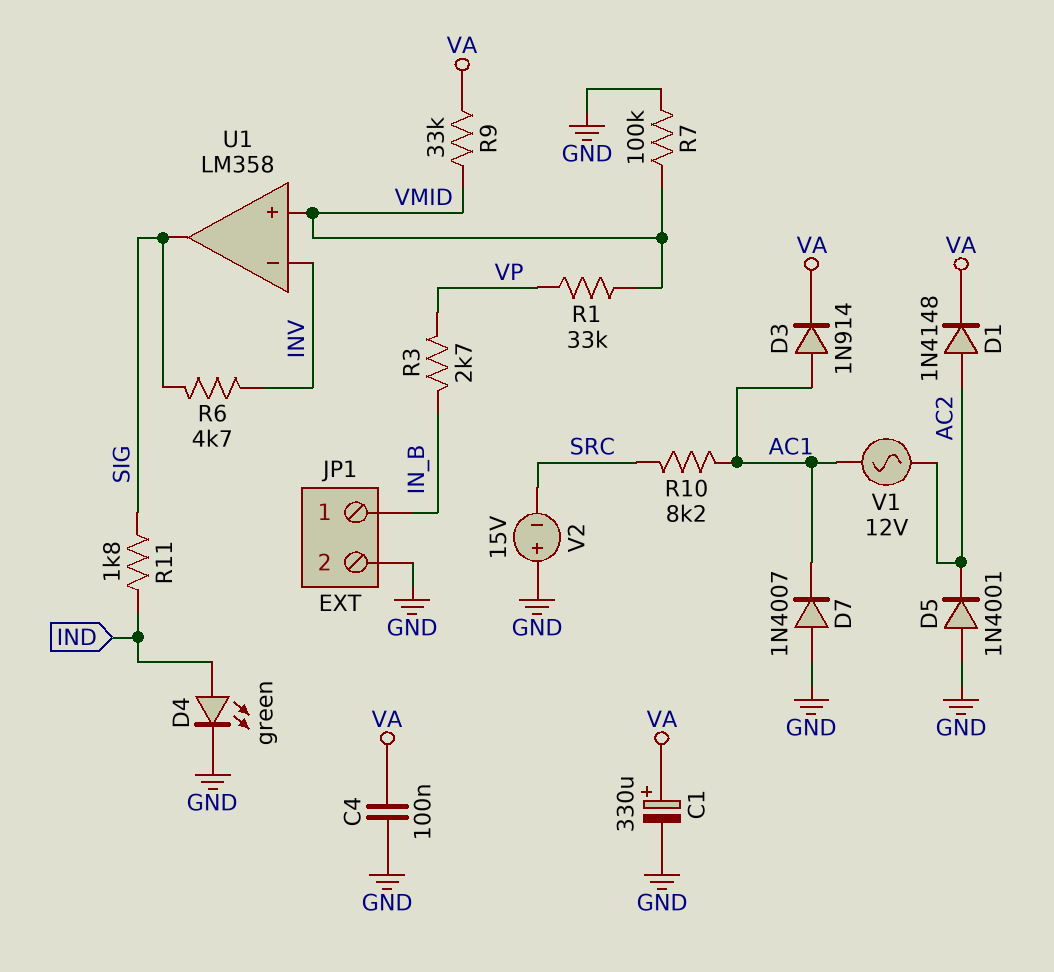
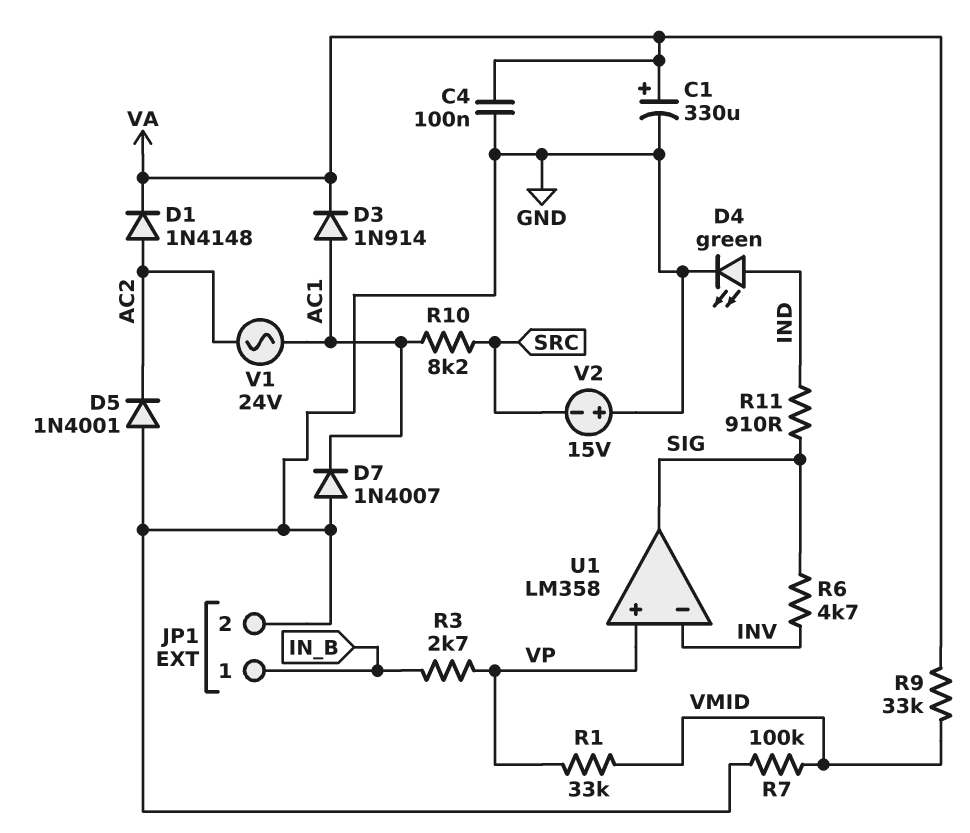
R11: 1.8k (IND, SIG) -> 910 (IND, SIG)
U1 pin in+: VMID -> VP
V1: AC 12V (AC1, AC2) -> AC 24V (AC1, AC2)

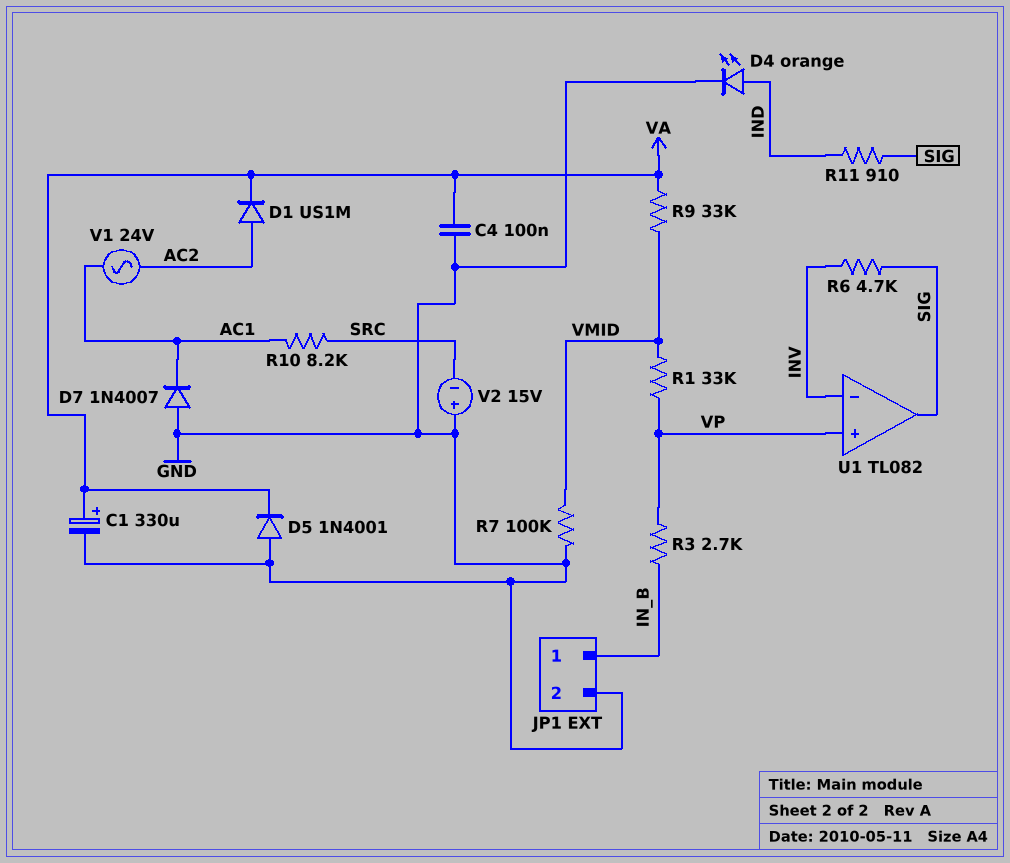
D1: diode 1N4148 (A AC2, K VA) -> diode US1M (A AC2, K VA)
D3: diode 1N914 (A AC1, K VA) -> none
D4: LED green (A IND, K GND) -> LED orange (A IND, K GND)
D5: diode 1N4001 (A GND, K AC2) -> diode 1N4001 (A GND, K VA)
U1: LM358 -> TL082

